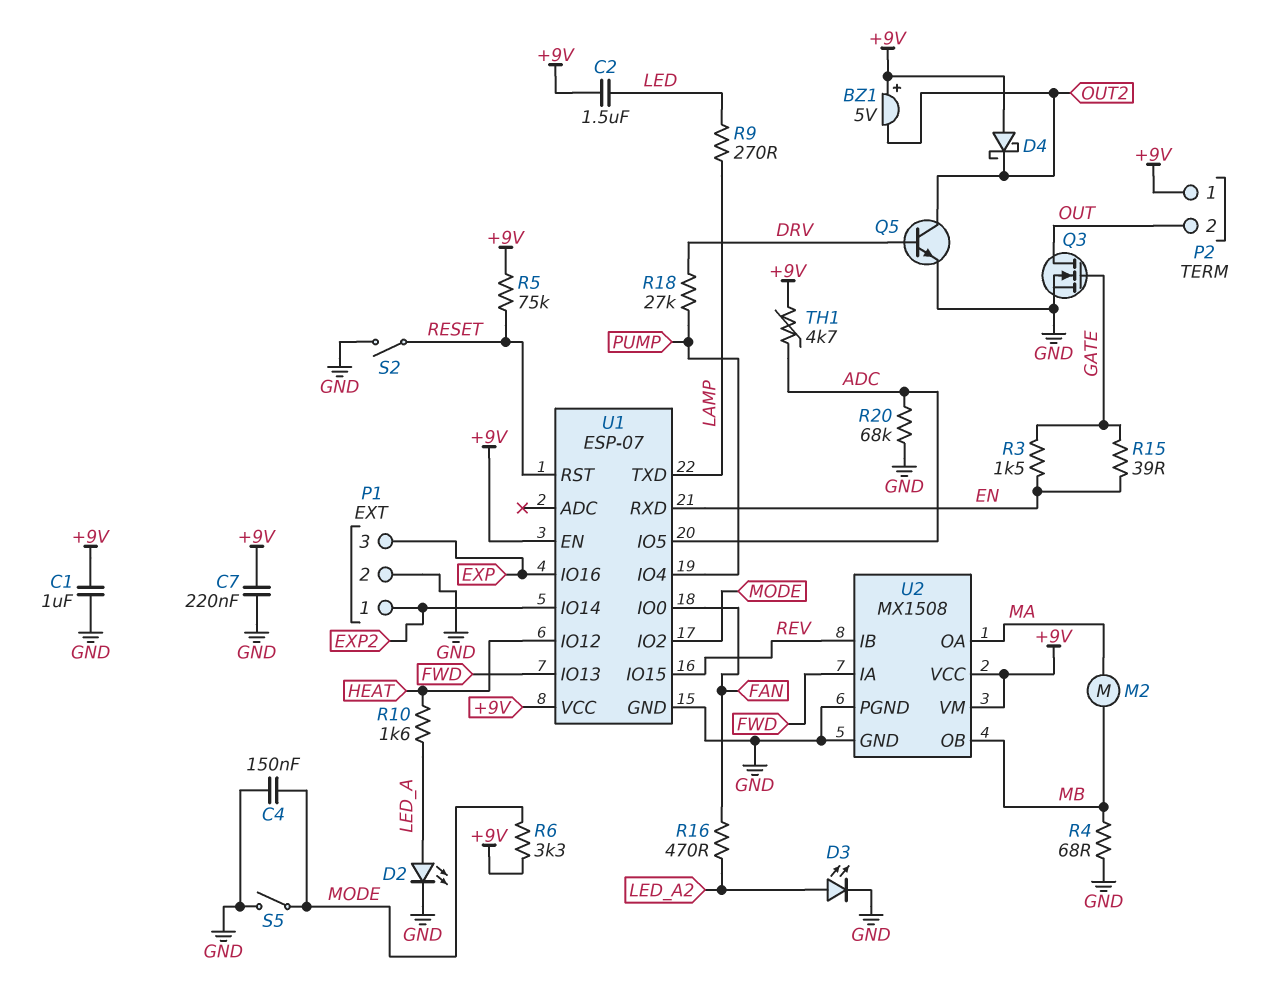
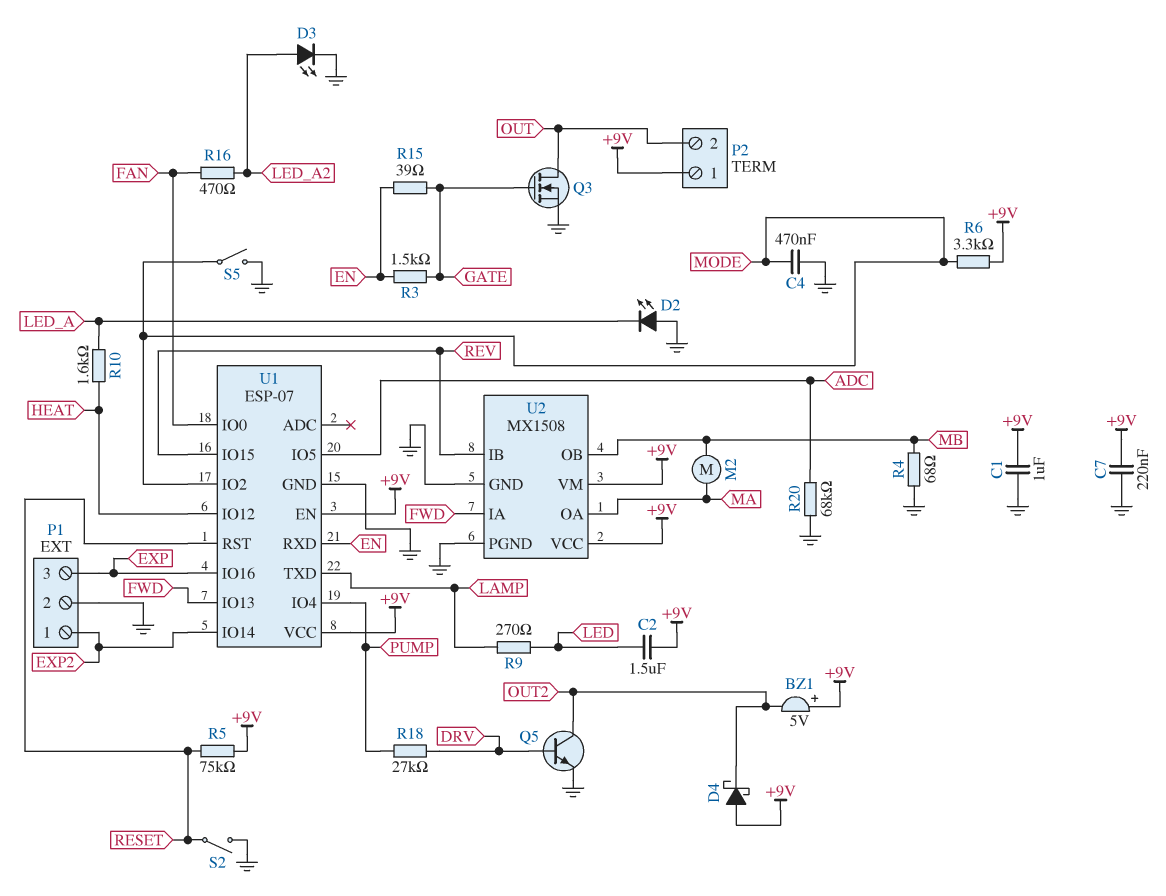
C4: 150nF (GND, MODE) -> 470nF (GND, MODE)
D2: LED (A LED_A, K GND) -> LED (A GND, K LED_A)
TH1: 4.7k (+9V, ADC) -> none

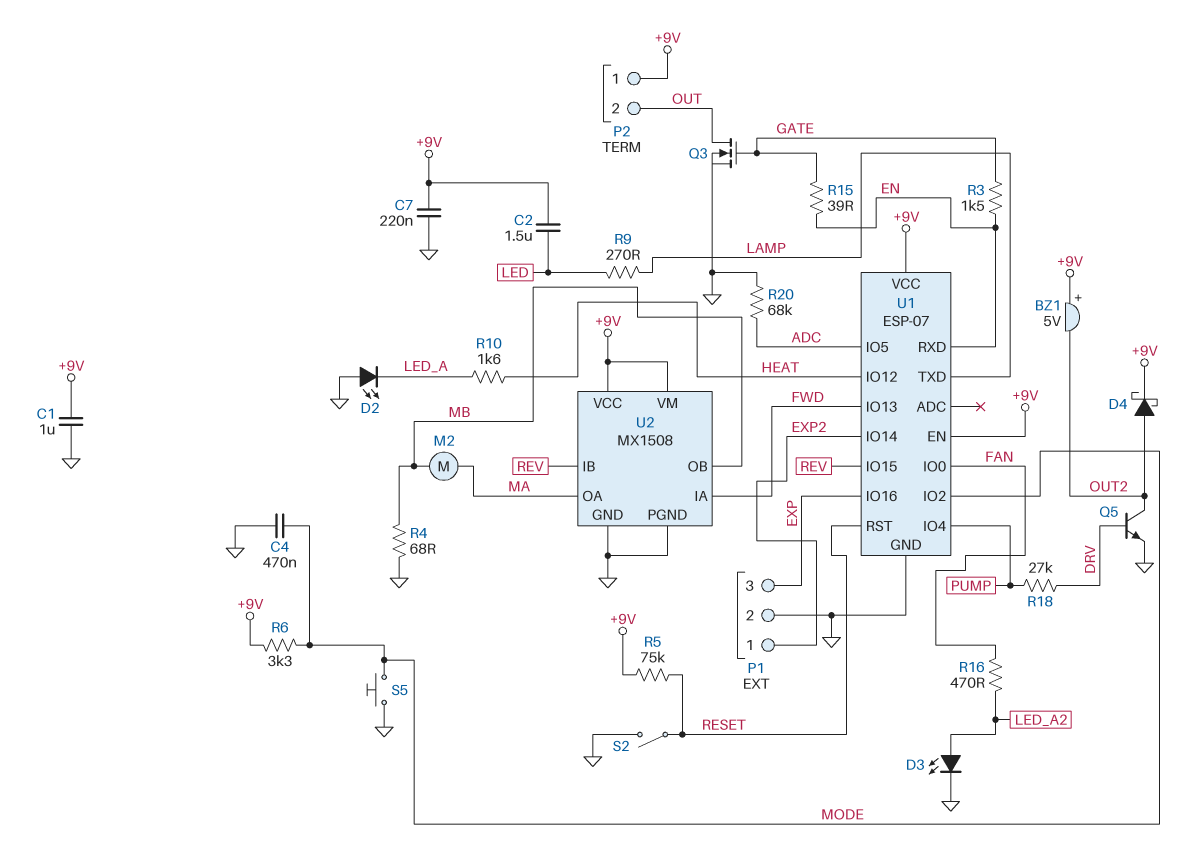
D4: schottky (A +9V, K OUT2) -> schottky (A OUT2, K +9V)
S5: switch (GND, MODE) -> button (GND, MODE)

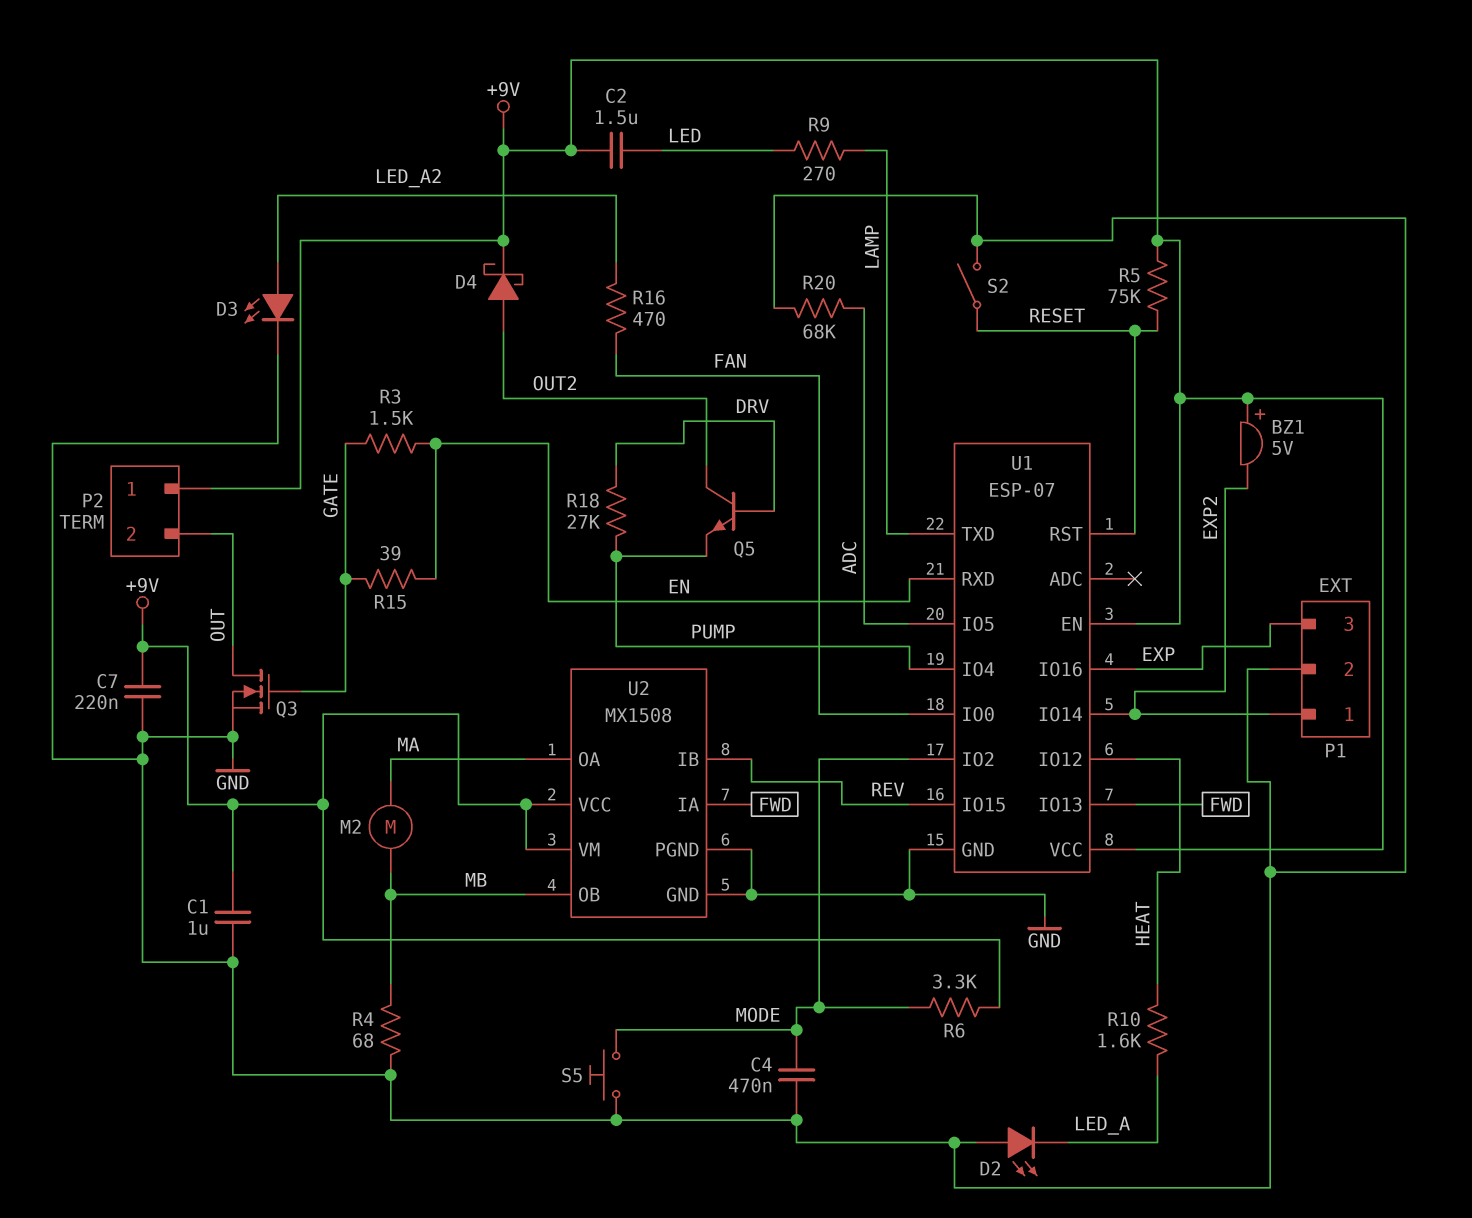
BZ1: buzzer 5V (plus +9V, minus OUT2) -> buzzer 5V (plus +9V, minus EXP2)
Q5: NPN (B DRV, C OUT2, E GND) -> NPN (B DRV, C OUT2, E PUMP)

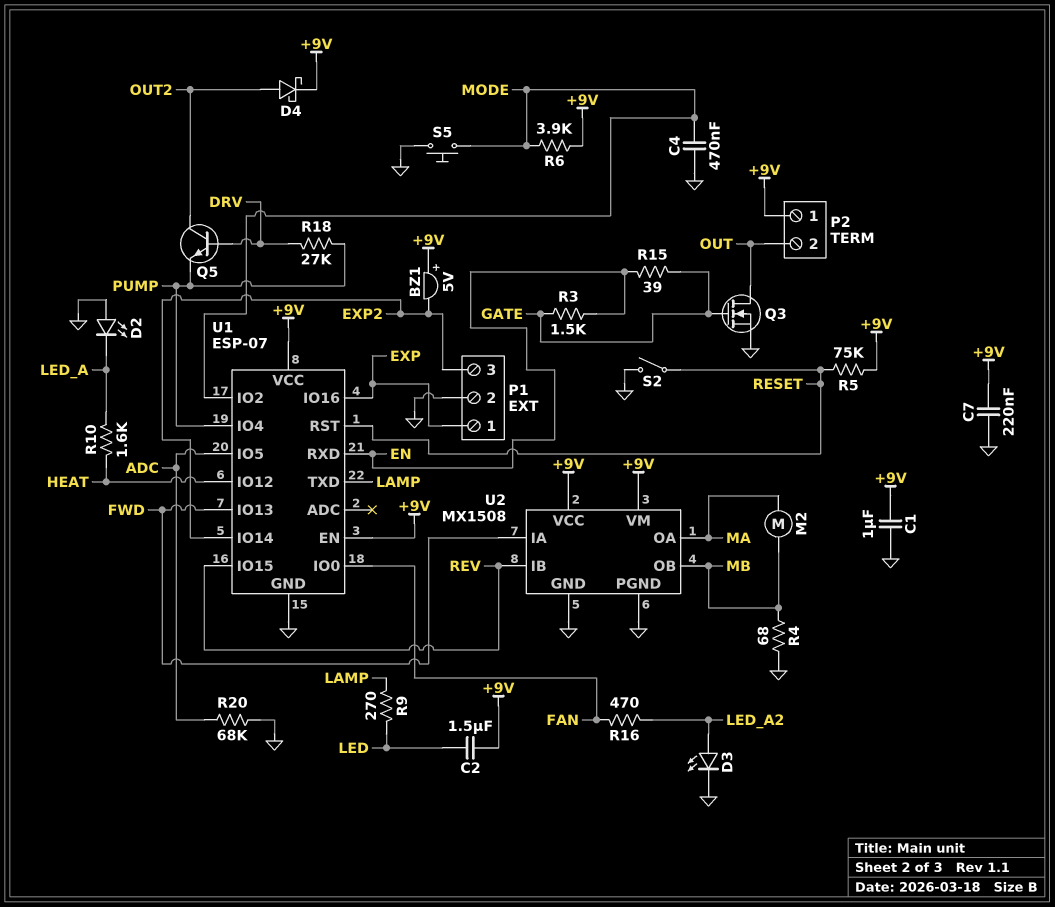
P1 pin 1: EXP2 -> EXP
P1 pin 3: EXP -> EXP2
R6: 3.3k (+9V, MODE) -> 3.9k (+9V, MODE)

